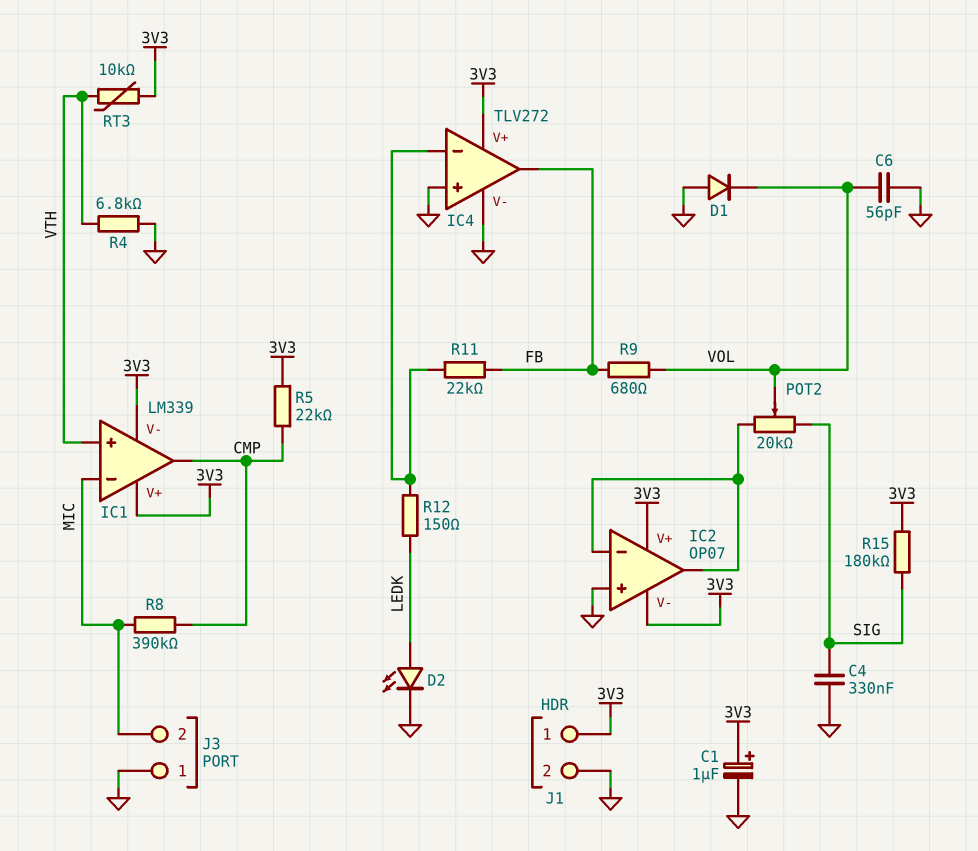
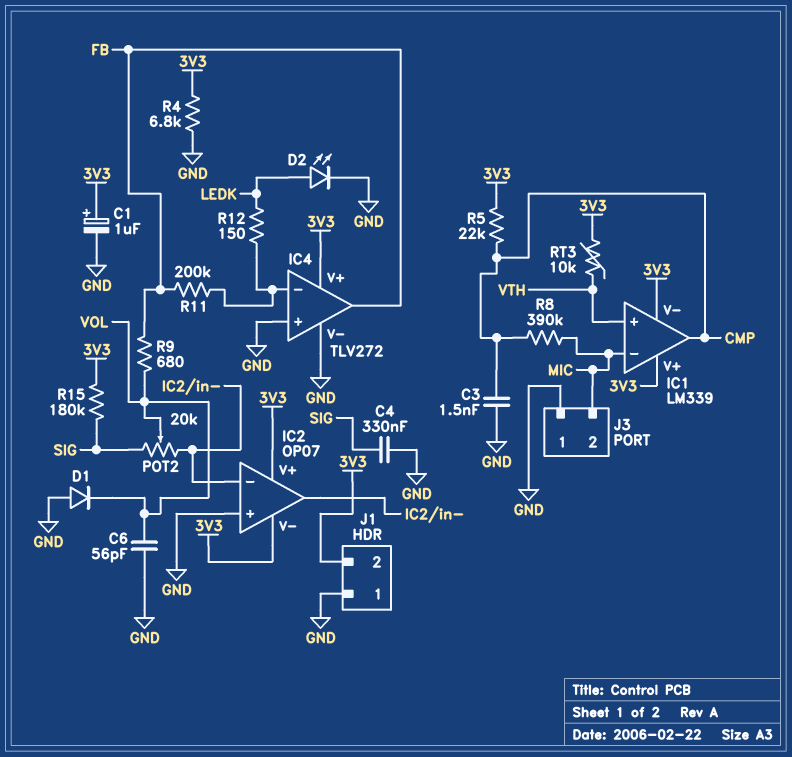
C3: none -> 1.5nF (CMP, GND)
J1 pin 1: 3V3 -> GND
J1 pin 2: GND -> 3V3
R4: 6.8k (GND, VTH) -> 6.8k (3V3, GND)
R11: 22k (FB, IC4/in-) -> 200k (FB, IC4/in-)

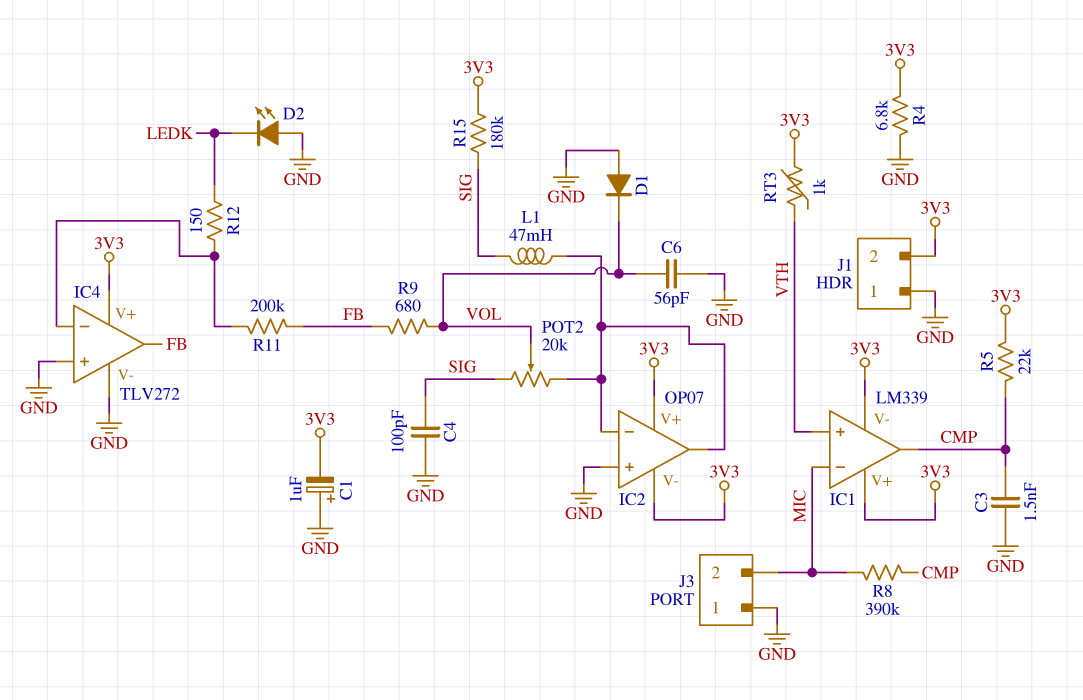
C1: 1uF (plus 3V3, minus GND) -> 1uF (plus GND, minus 3V3)
C4: 330nF (GND, SIG) -> 100pF (GND, SIG)
D2: LED (A LEDK, K GND) -> LED (A GND, K LEDK)
L1: none -> 47mH (IC2/in-, SIG)
RT3: 10k (3V3, VTH) -> 1k (3V3, VTH)

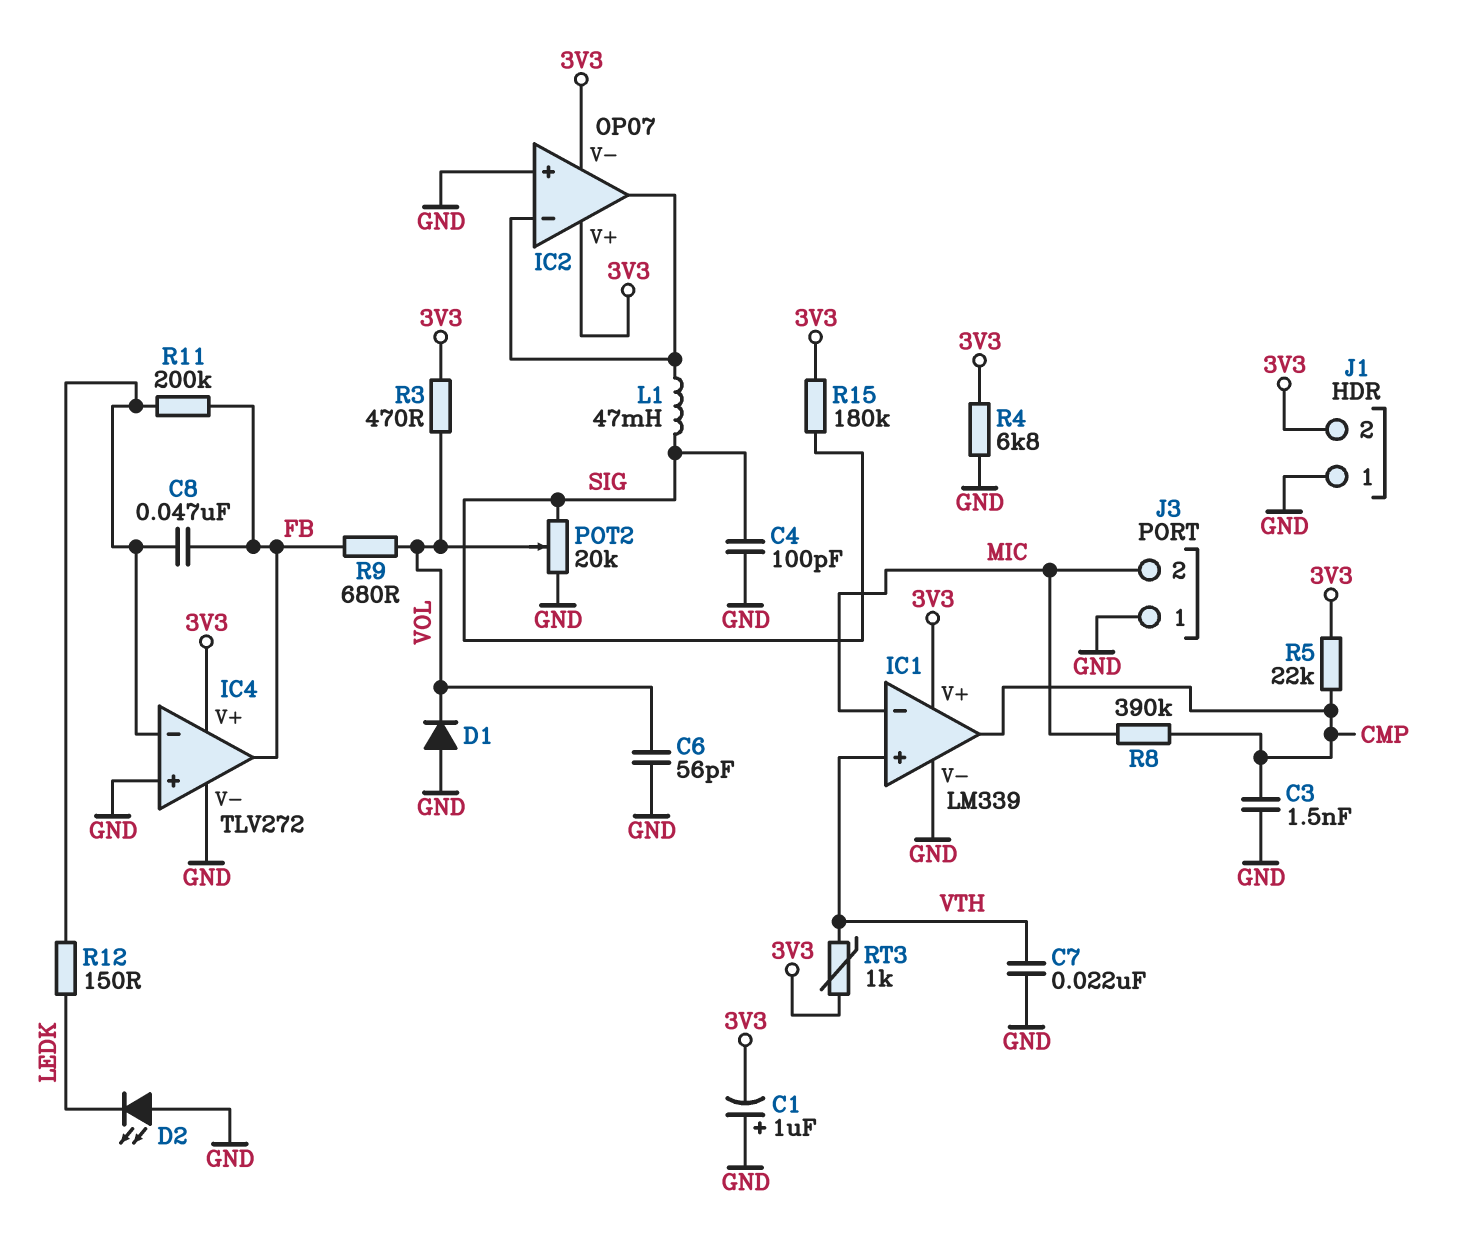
C7: none -> 22nF (GND, VTH)
C8: none -> 47nF (FB, IC4/in-)
IC1 pin V-: 3V3 -> GND
POT2: 20k (IC2/in-, SIG, wiper VOL) -> 20k (GND, SIG, wiper VOL)
R3: none -> 470 (3V3, VOL)

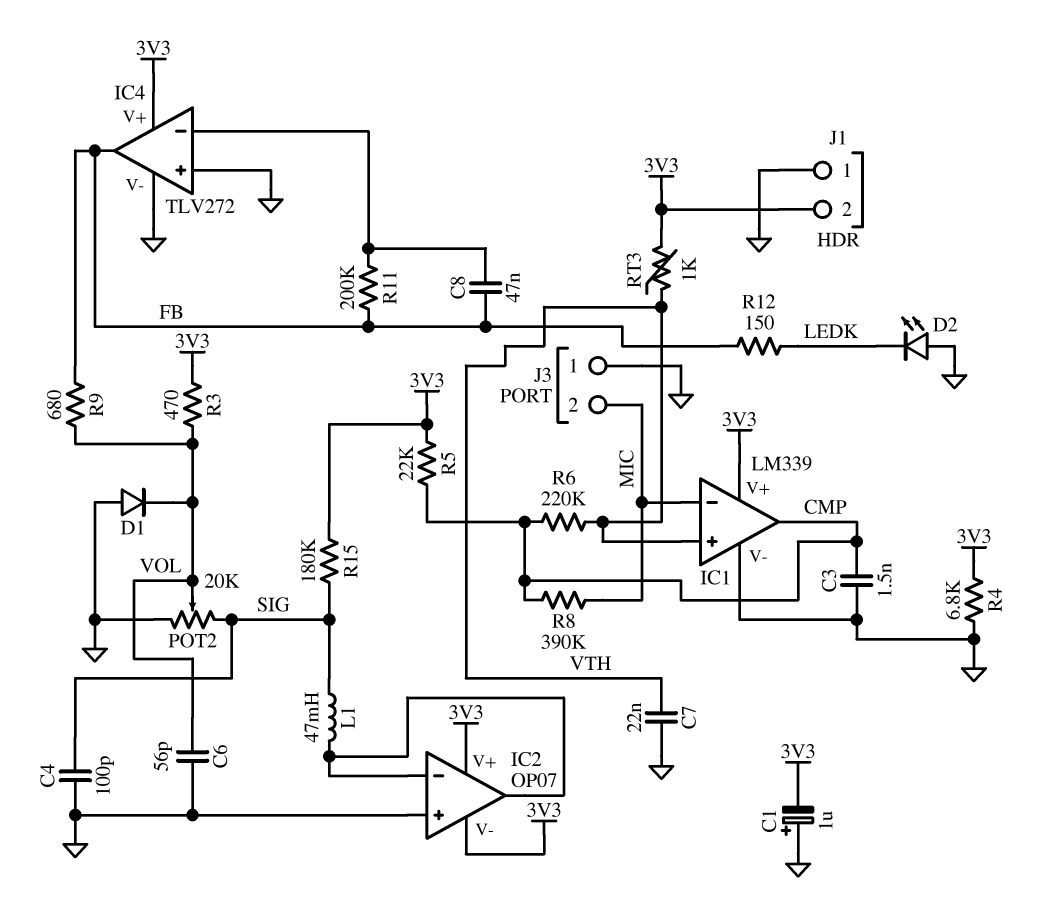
R6: none -> 220k (CMP, VTH)
R12: 150 (IC4/in-, LEDK) -> 150 (FB, LEDK)

